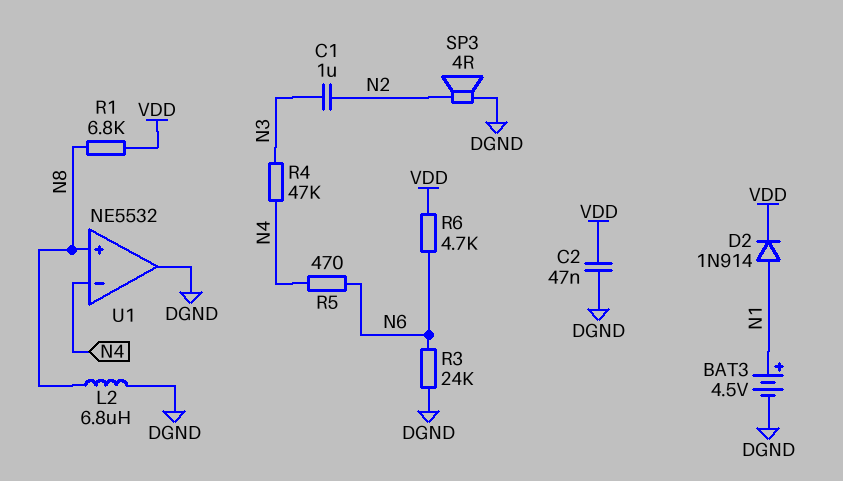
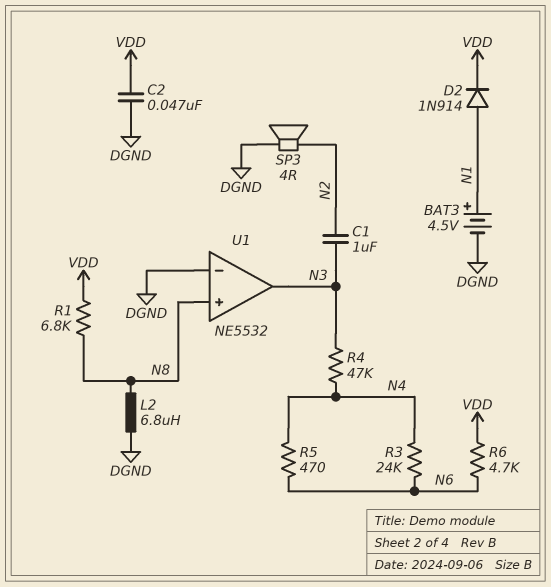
R3: 24k (DGND, N6) -> 24k (N4, N6)
U1 pin in-: N4 -> DGND
U1 pin out: DGND -> N3

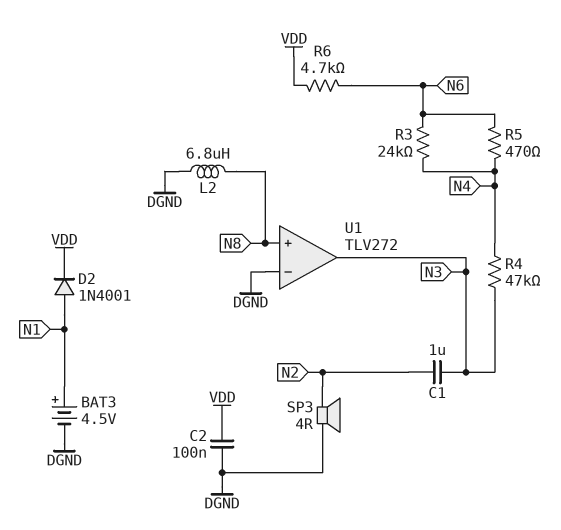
C2: 47nF (DGND, VDD) -> 100nF (DGND, VDD)
D2: diode 1N914 (A N1, K VDD) -> diode 1N4001 (A N1, K VDD)
R1: 6.8k (N8, VDD) -> none
U1: NE5532 -> TLV272

